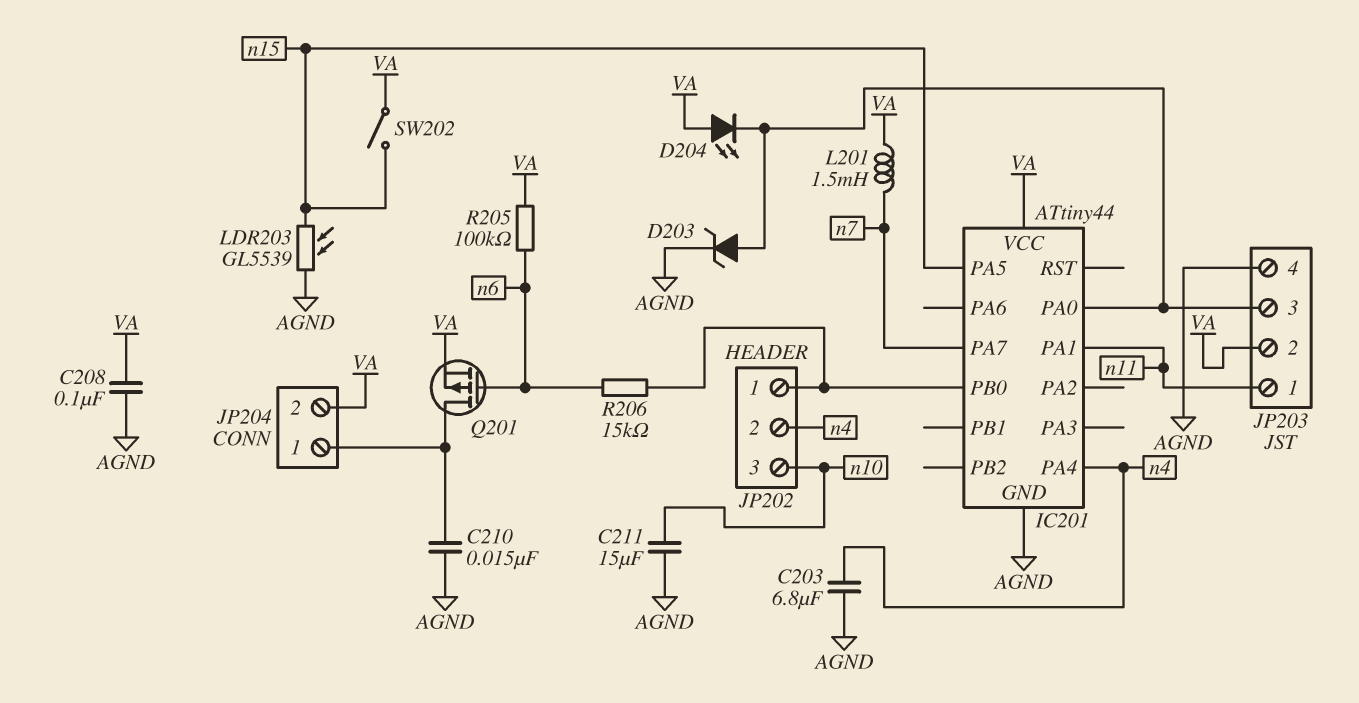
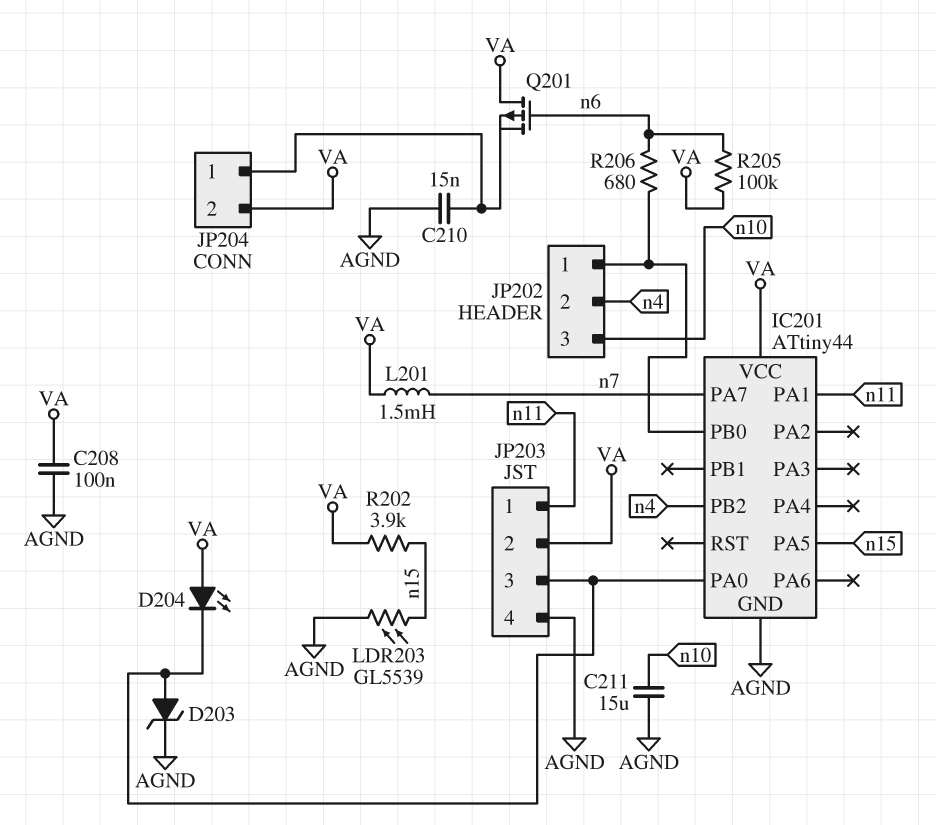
C203: 6.8uF (AGND, n4) -> none
IC201 pin PA4: n4 -> none
IC201 pin PB2: none -> n4
Q201: PMOS (G n6, D JP204/1, S VA) -> PMOS (G n6, D VA, S JP204/1)
R202: none -> 3.9k (VA, n15)
R206: 15k (IC201/PB0, n6) -> 680 (IC201/PB0, n6)
SW202: switch (VA, n15) -> none

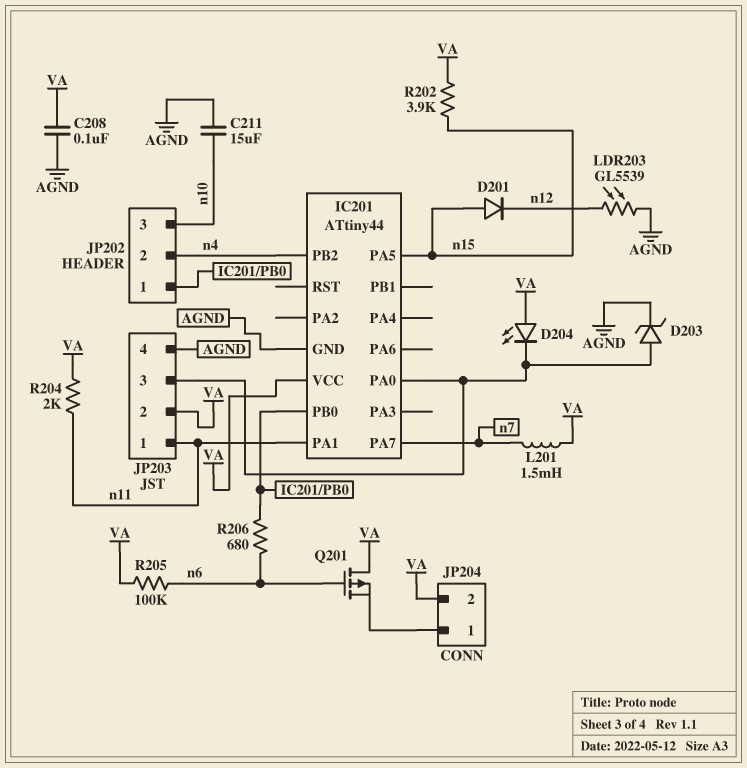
C210: 15nF (AGND, JP204/1) -> none
D201: none -> diode (A n15, K n12)
LDR203: GL5539 (AGND, n15) -> GL5539 (AGND, n12)
R204: none -> 2k (VA, n11)

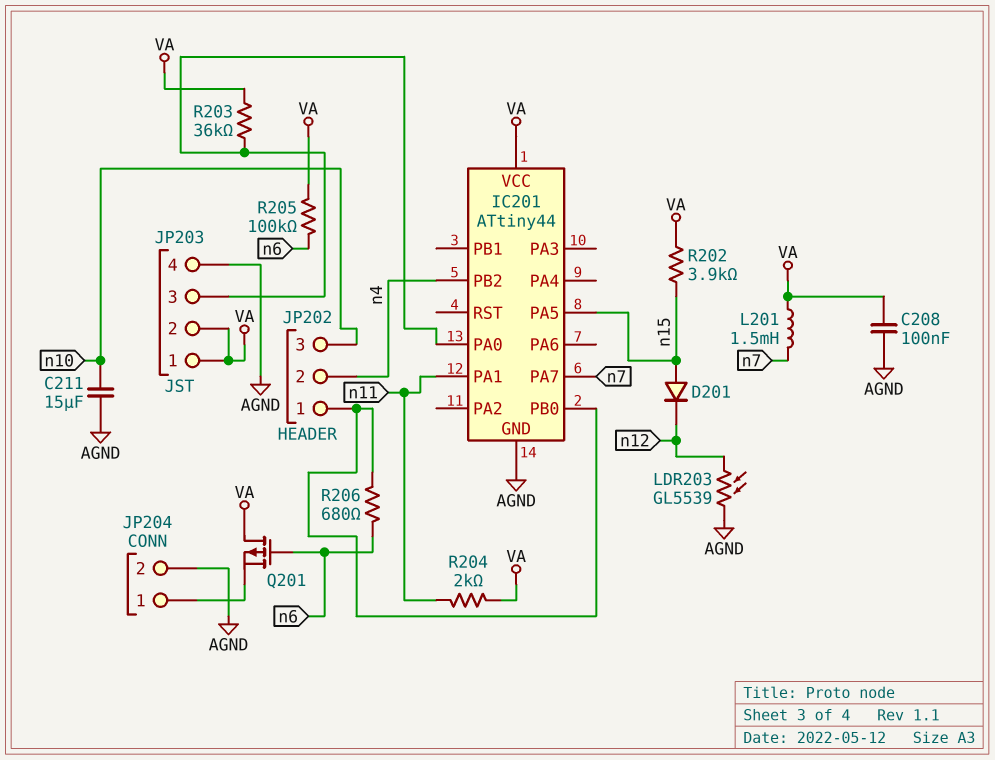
D203: zener (A IC201/PA0, K AGND) -> none
D204: LED (A VA, K IC201/PA0) -> none
JP203 pin 1: n11 -> VA
JP204 pin 2: VA -> AGND
R203: none -> 36k (IC201/PA0, VA)

